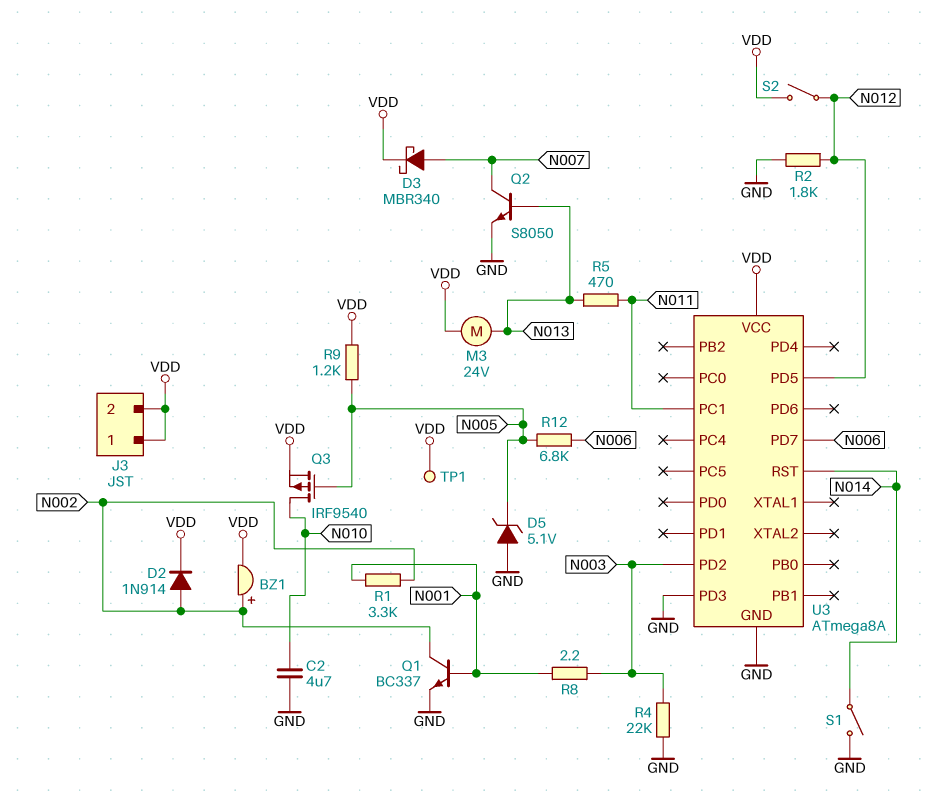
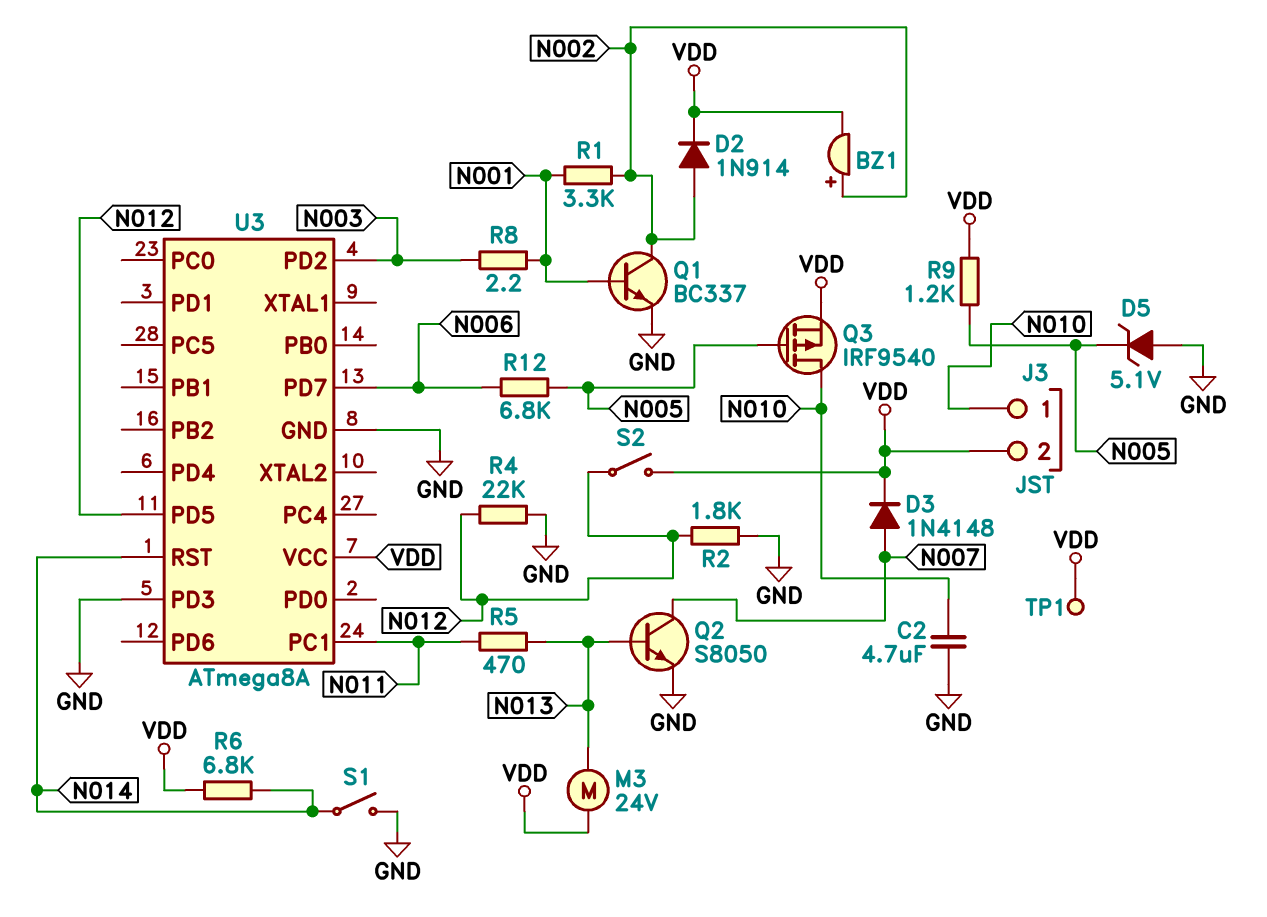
D3: schottky MBR340 (A N007, K VDD) -> diode 1N4148 (A N007, K VDD)
J3 pin 1: VDD -> N010
R4: 22k (GND, N003) -> 22k (GND, N012)
R6: none -> 6.8k (N014, VDD)

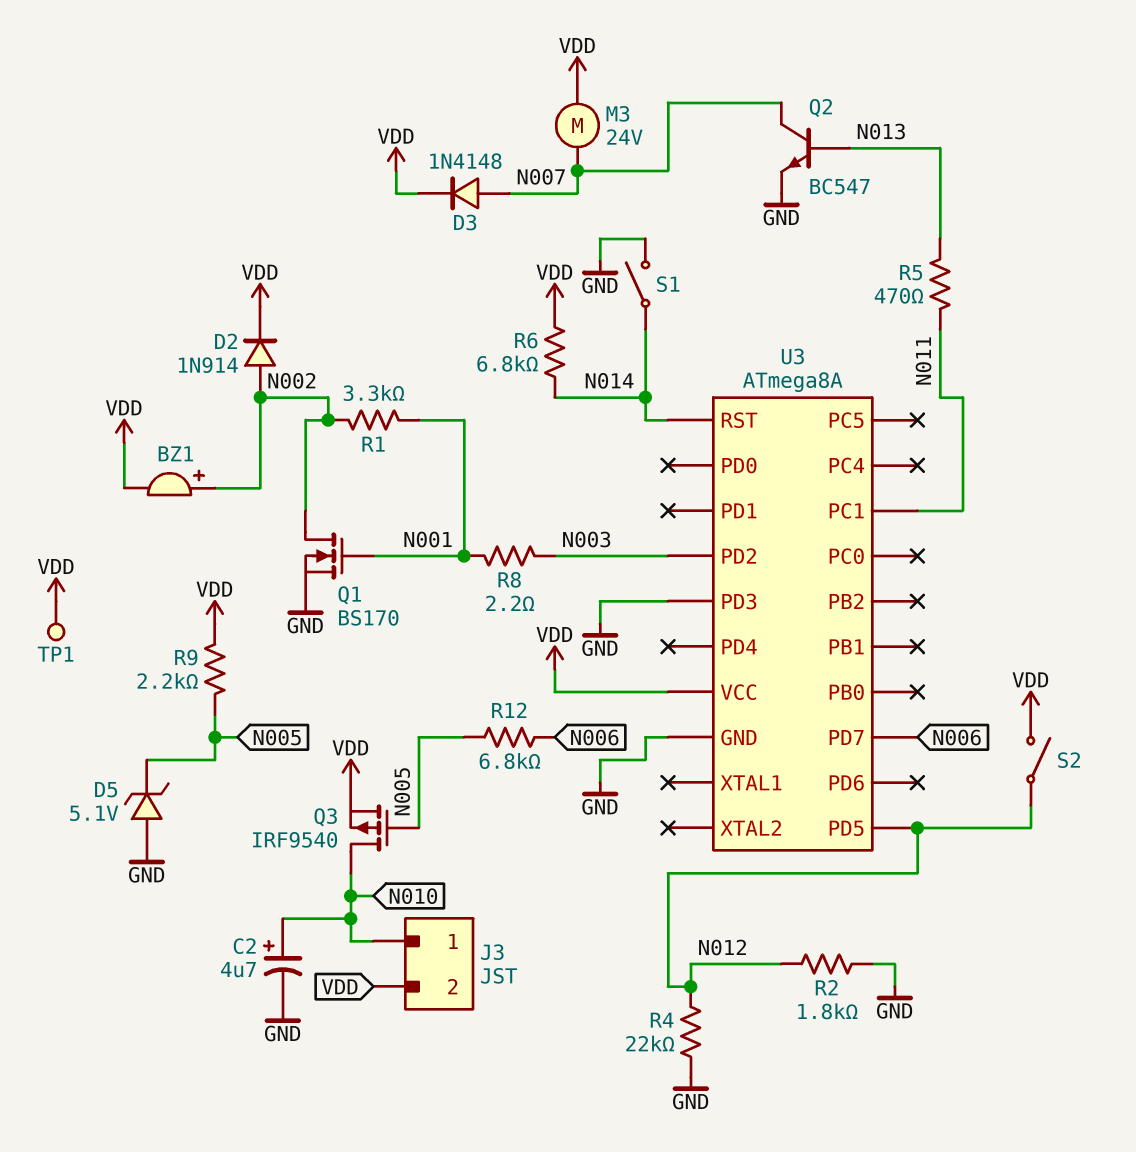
C2: 4.7uF (GND, N010) -> 4.7uF (plus N010, minus GND)
M3: motor 24V (N013, VDD) -> motor 24V (N007, VDD)
Q1: NPN BC337 (B N001, C N002, E GND) -> NMOS BS170 (G N001, D N002, S GND)
Q2: NPN S8050 (B N013, C N007, E GND) -> NPN BC547 (B N013, C N007, E GND)
R9: 1.2k (N005, VDD) -> 2.2k (N005, VDD)

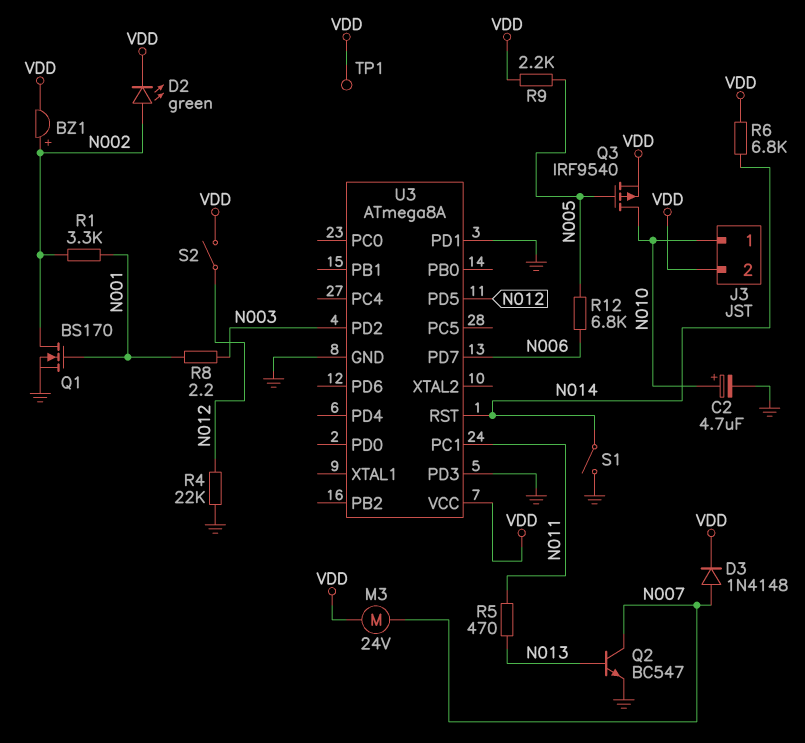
D2: diode 1N914 (A N002, K VDD) -> LED green (A N002, K VDD)
D5: zener 5.1V (A GND, K N005) -> none
R2: 1.8k (GND, N012) -> none
U3 pin PD1: none -> GND

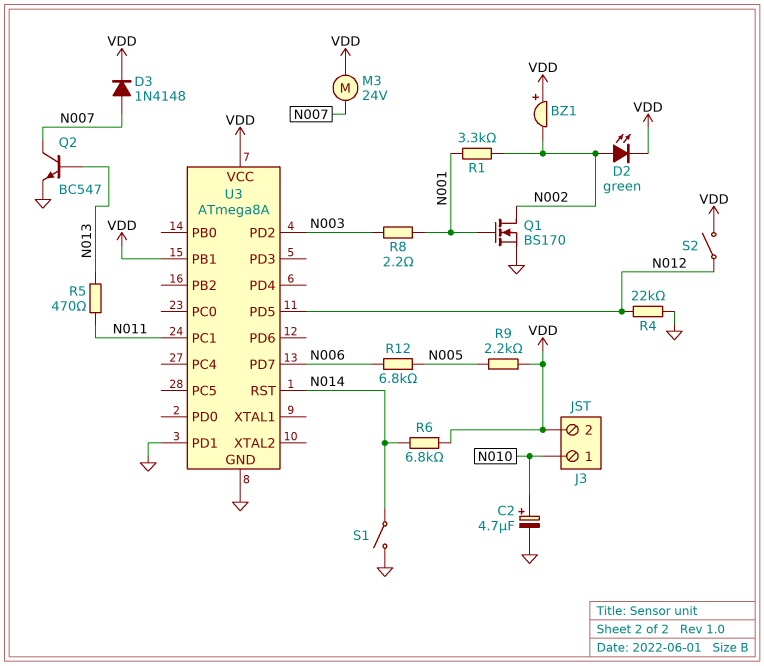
BZ1: buzzer (plus N002, minus VDD) -> buzzer (plus VDD, minus N002)
Q3: PMOS IRF9540 (G N005, D N010, S VDD) -> none
TP1: test point (VDD) -> none
U3 pin PB1: none -> VDD
U3 pin PD3: GND -> none

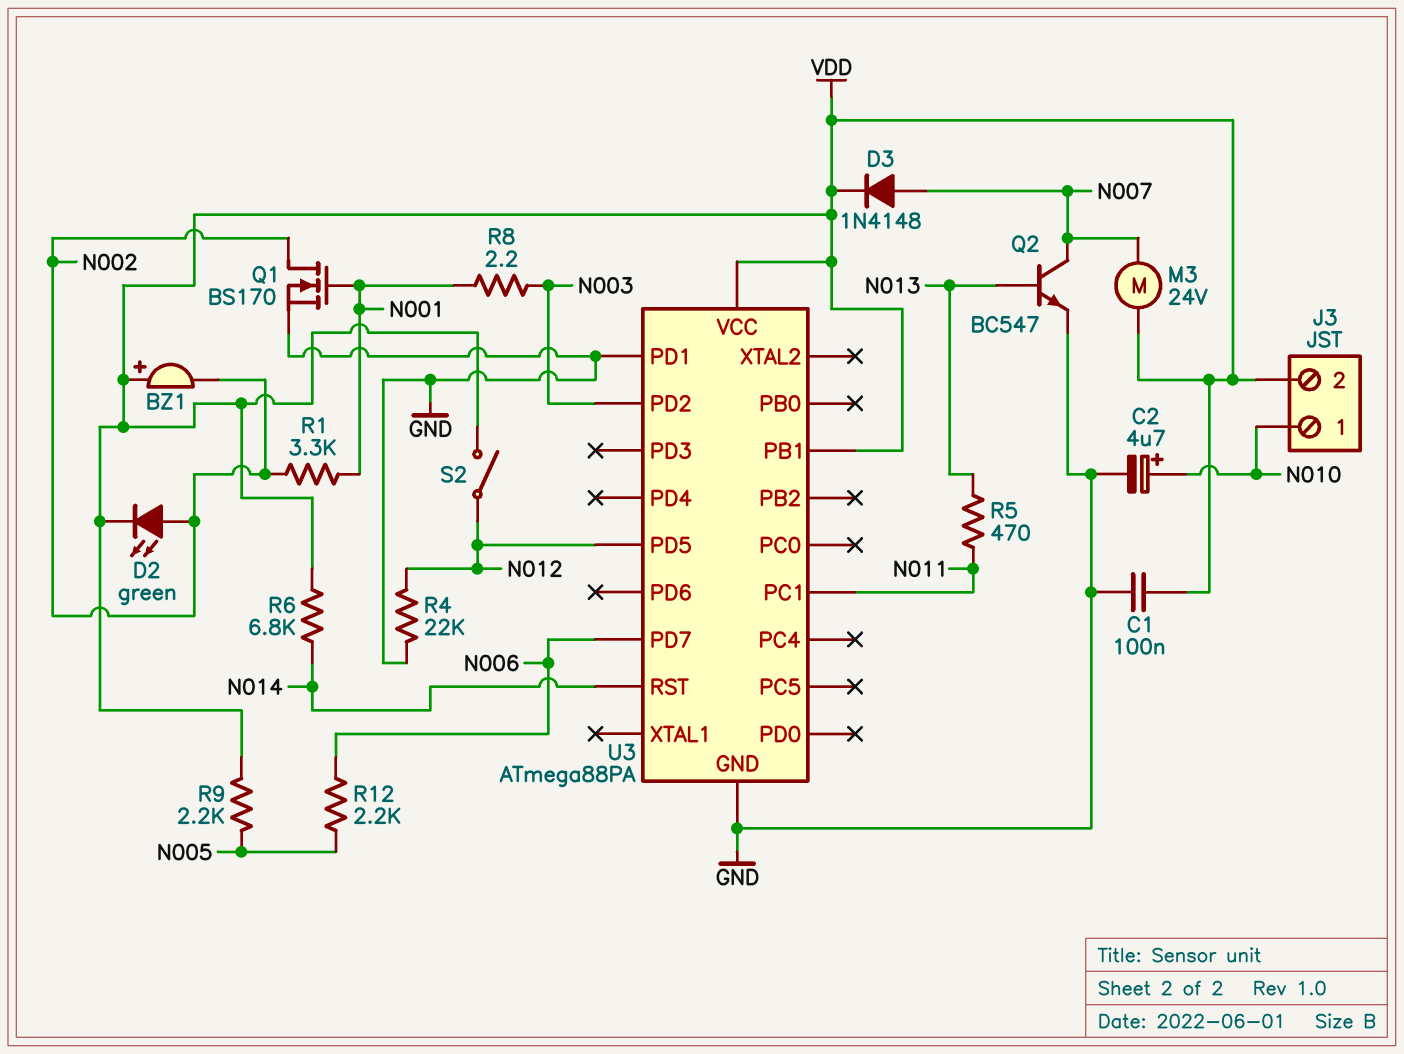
C1: none -> 100nF (GND, VDD)
R12: 6.8k (N005, N006) -> 2.2k (N005, N006)
S1: switch (GND, N014) -> none
U3: ATmega8A -> ATmega88PA

